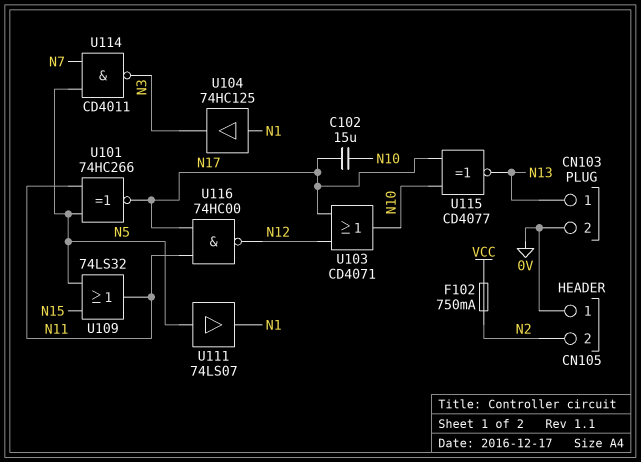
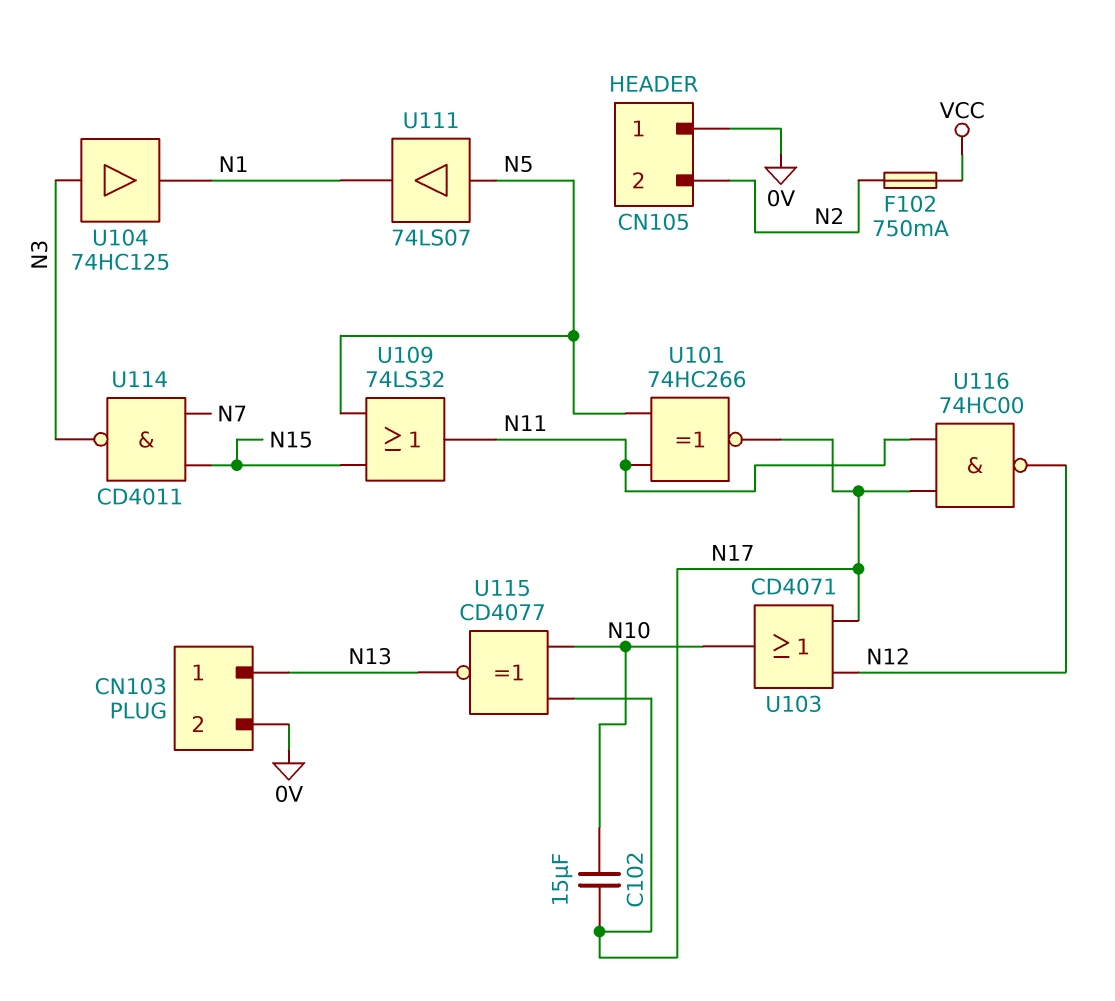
U104: buffer 74HC125 (in N1, out N3) -> buffer 74HC125 (in N3, out N1)
U114: NAND CD4011 (in N5, in N7, out N3) -> NAND CD4011 (in N7, in N15, out N3)

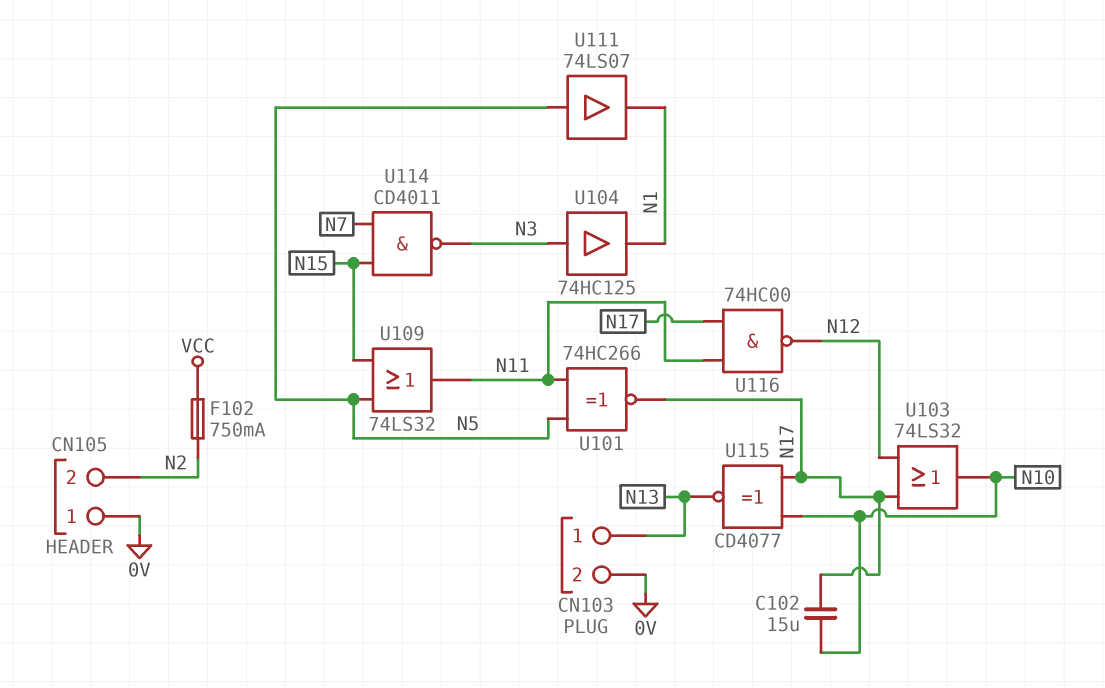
U103: OR CD4071 (in N12, in N17, out N10) -> OR 74LS32 (in N12, in N17, out N10)

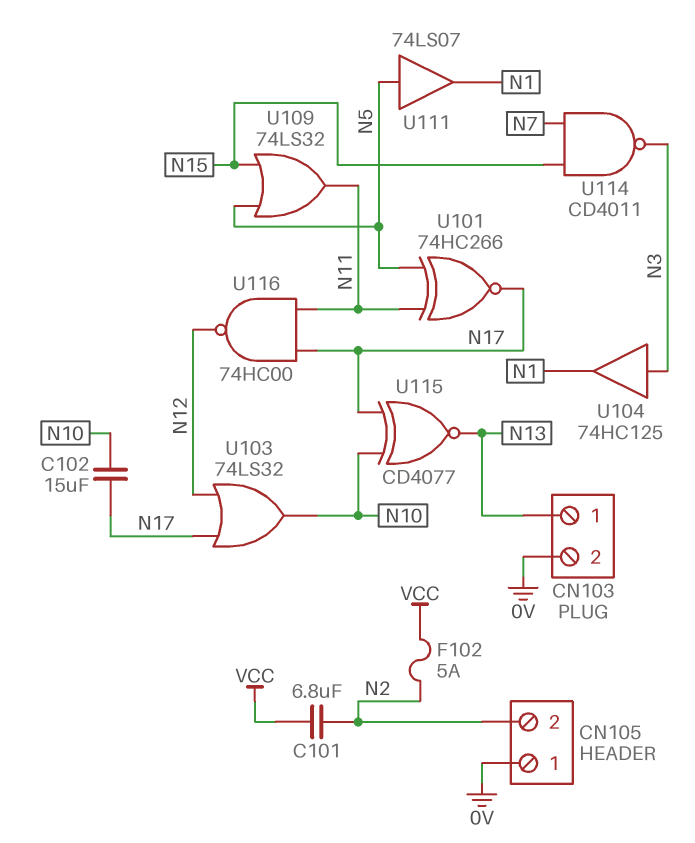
C101: none -> 6.8uF (N2, VCC)
F102: 750mA (N2, VCC) -> 5A (N2, VCC)

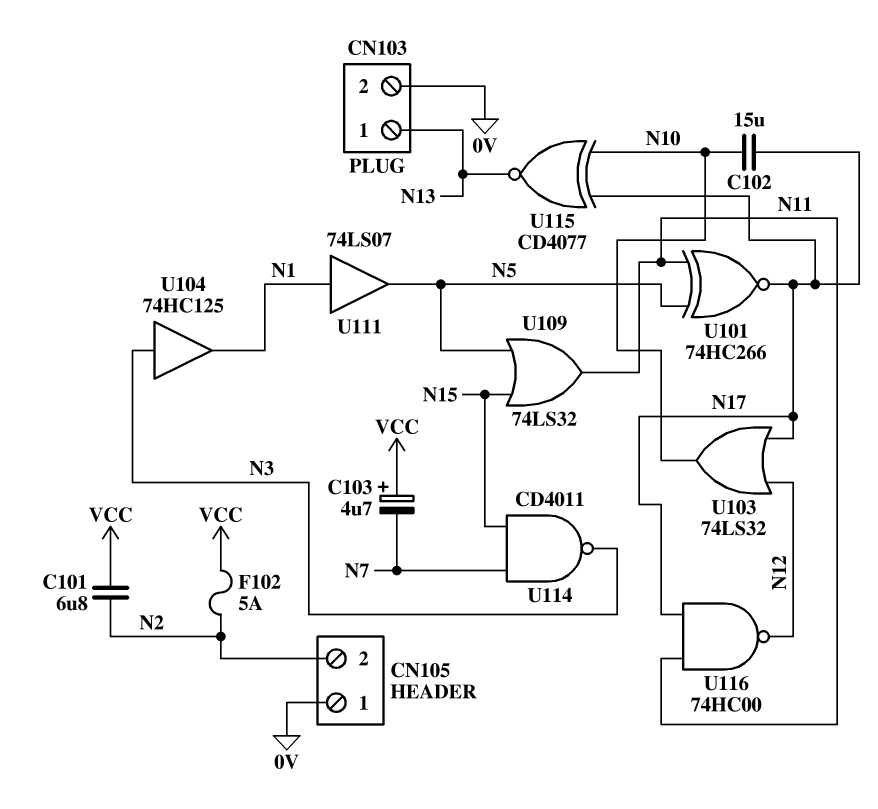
C103: none -> 4.7uF (plus VCC, minus N7)
U111: buffer 74LS07 (in N5, out N1) -> buffer 74LS07 (in N1, out N5)

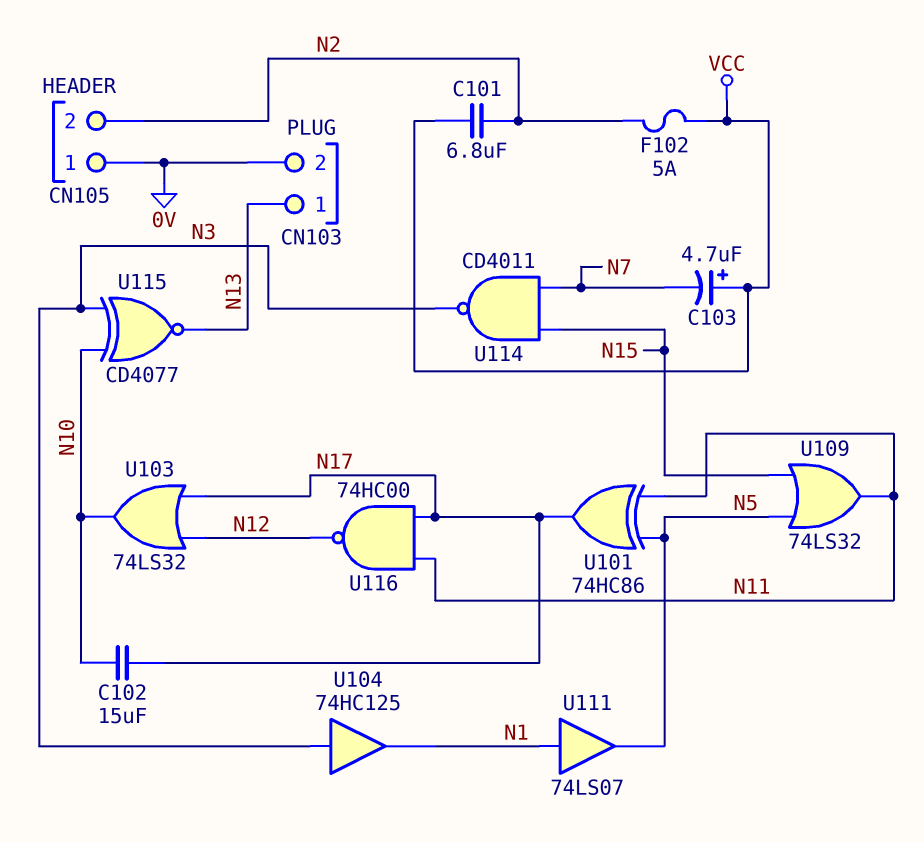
U101: XNOR 74HC266 (in N5, in N11, out N17) -> XOR 74HC86 (in N5, in N11, out N17)
U115: XNOR CD4077 (in N10, in N17, out N13) -> XNOR CD4077 (in N3, in N10, out N13)

